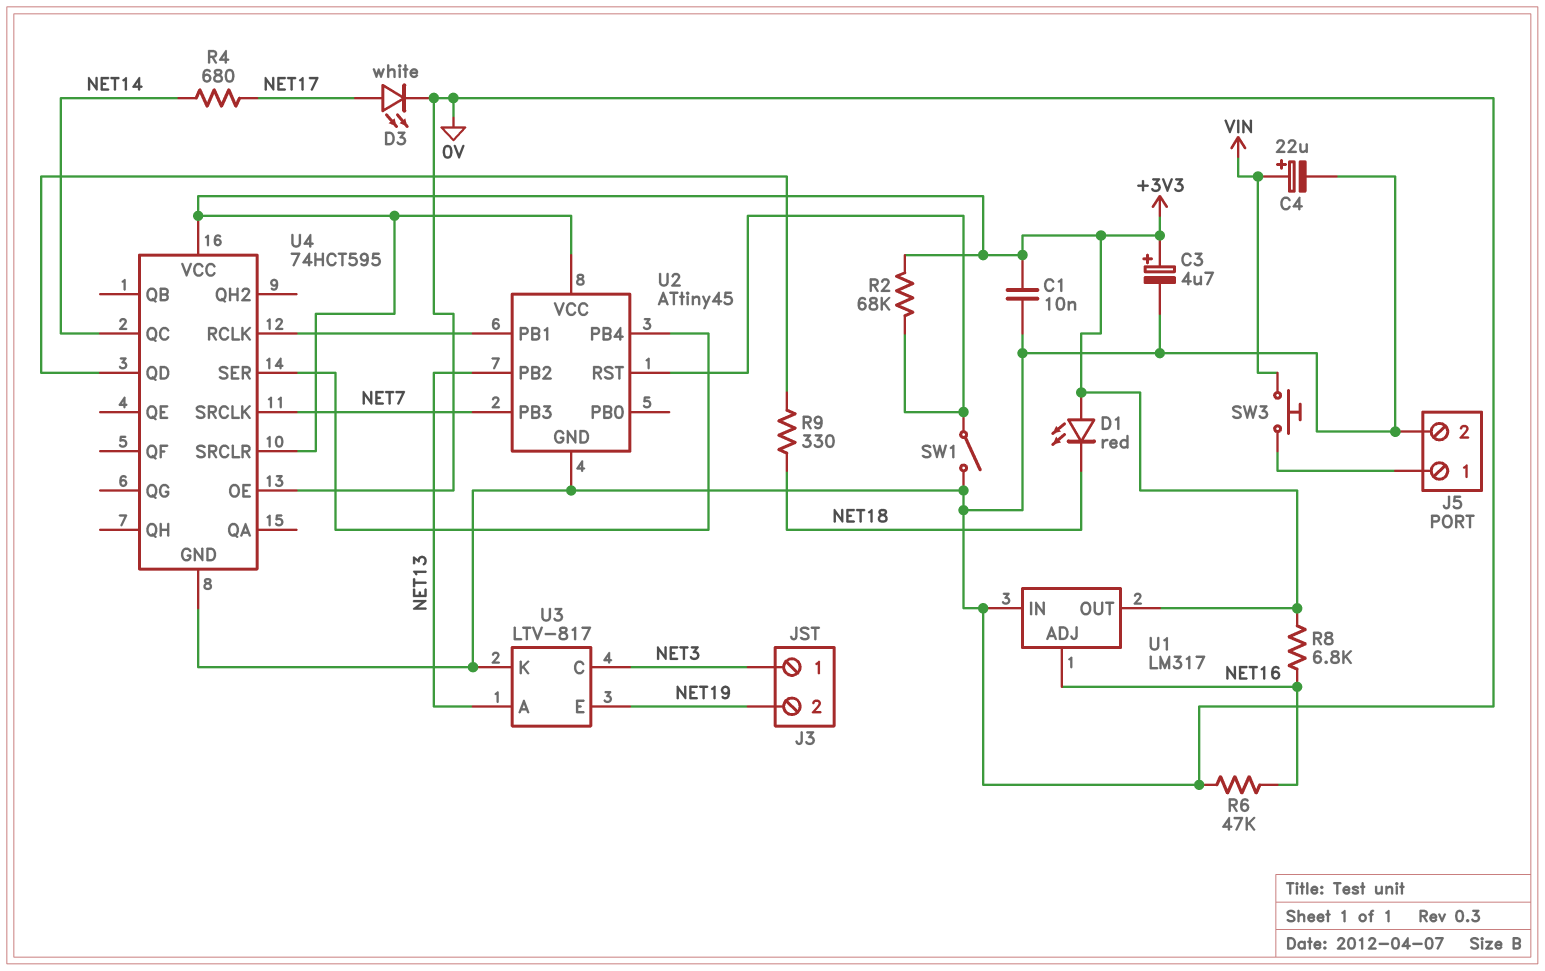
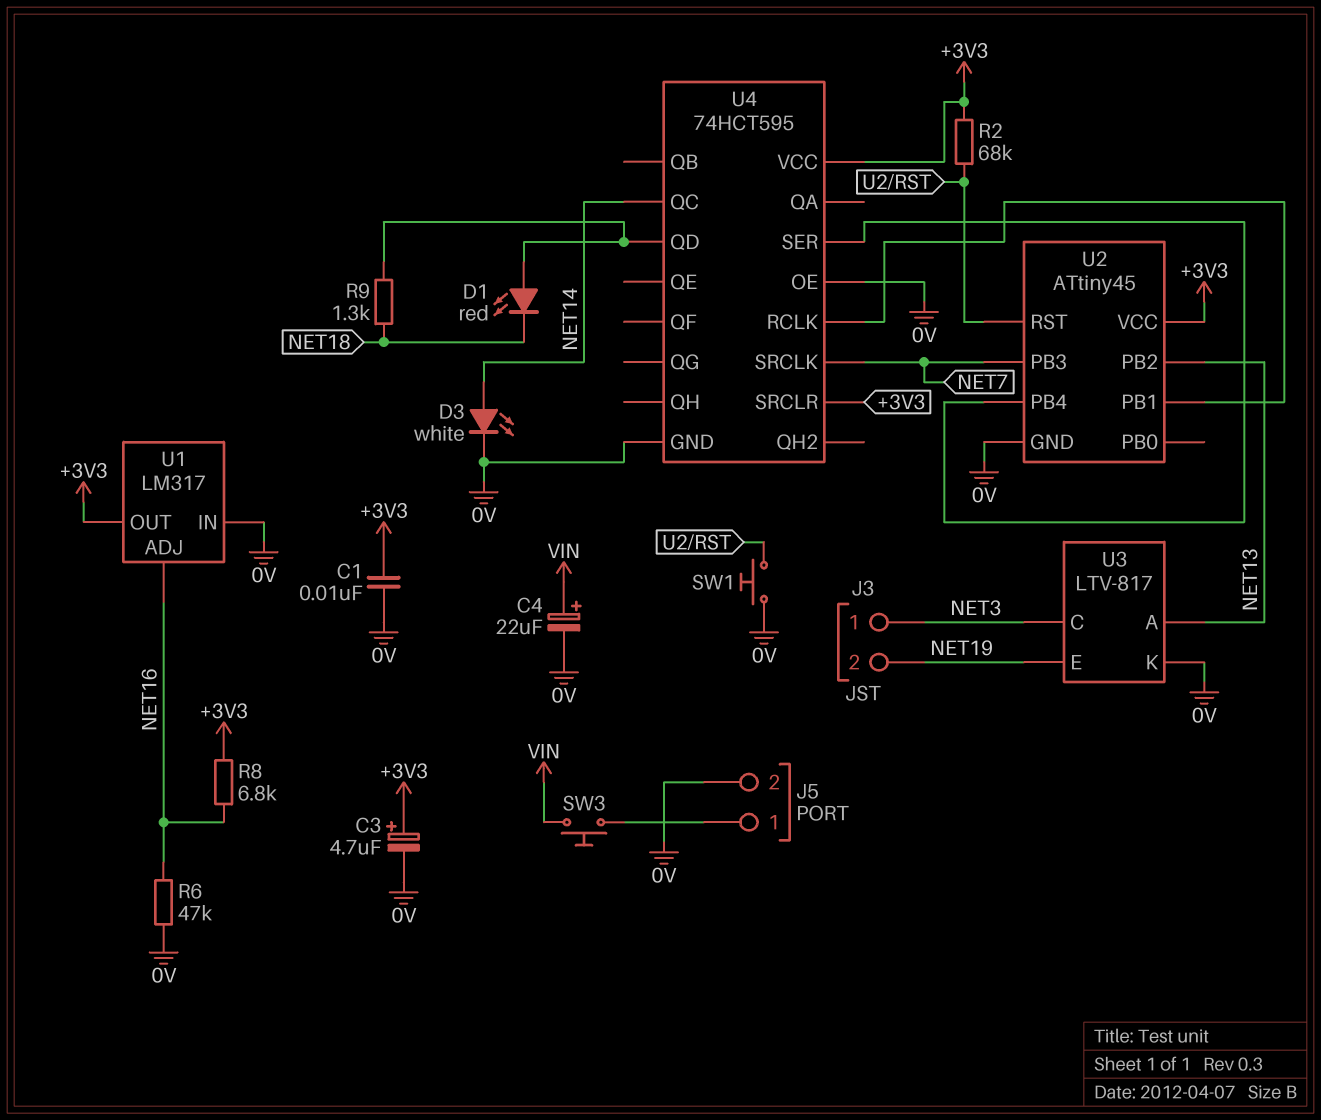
D1: LED red (A +3V3, K NET18) -> LED red (A U4/QD, K NET18)
D3: LED white (A NET17, K 0V) -> LED white (A NET14, K 0V)
R4: 680 (NET14, NET17) -> none
R9: 330 (NET18, U4/QD) -> 1.3k (NET18, U4/QD)
SW1: switch (0V, U2/RST) -> button (0V, U2/RST)

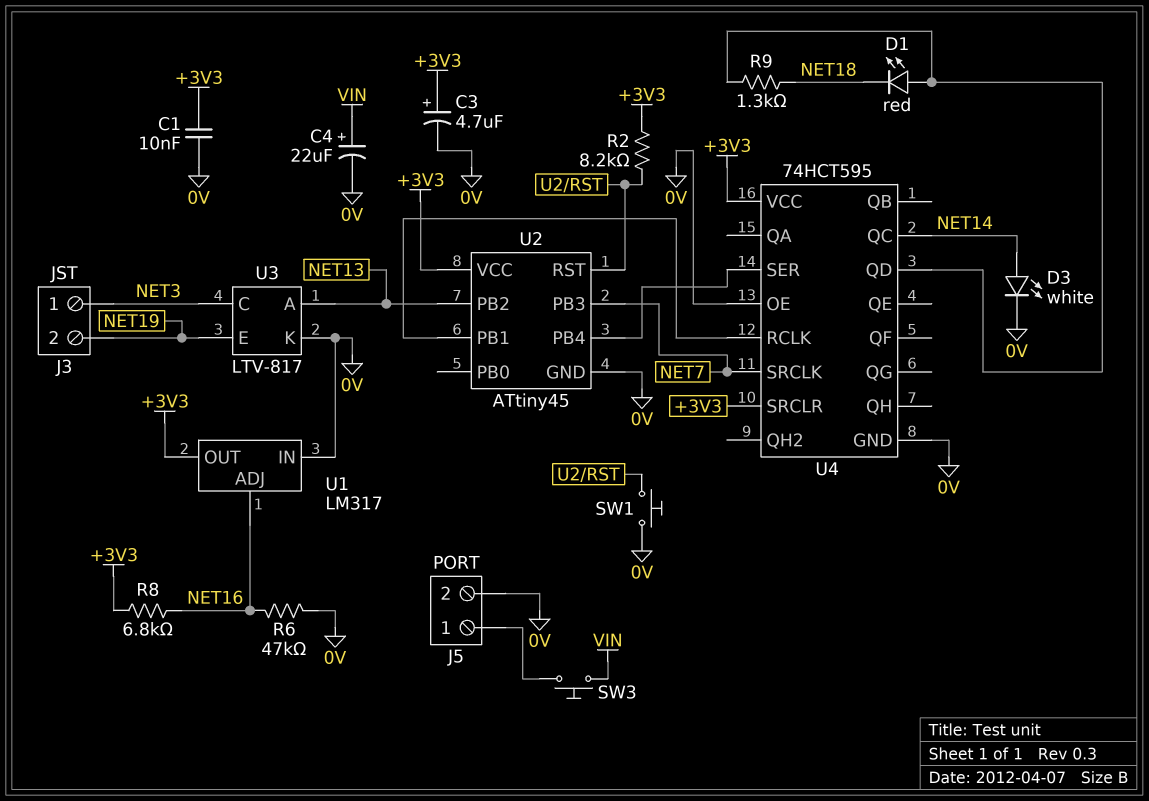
R2: 68k (+3V3, U2/RST) -> 8.2k (+3V3, U2/RST)

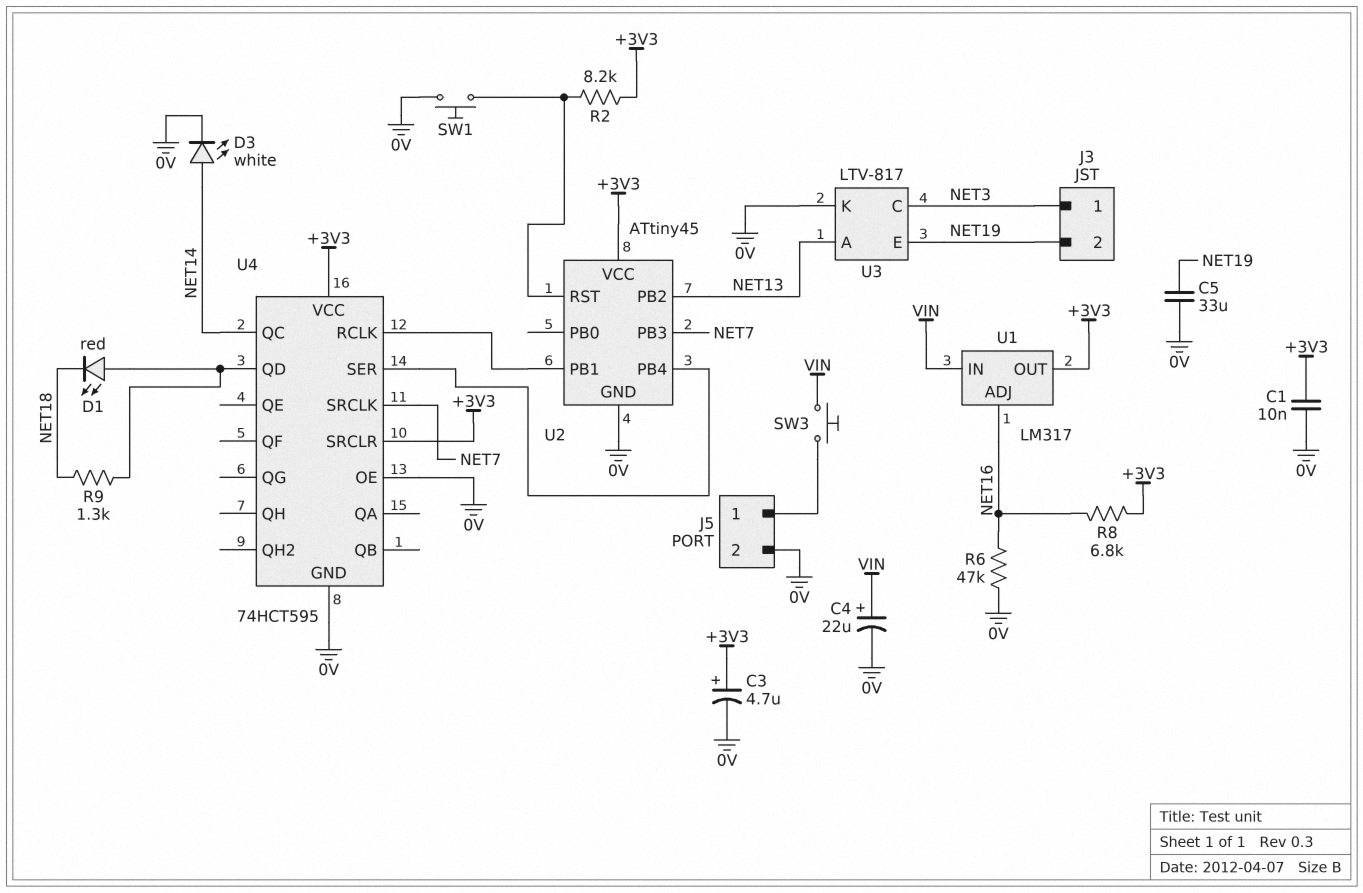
C5: none -> 33uF (0V, NET19)
U1 pin IN: 0V -> VIN

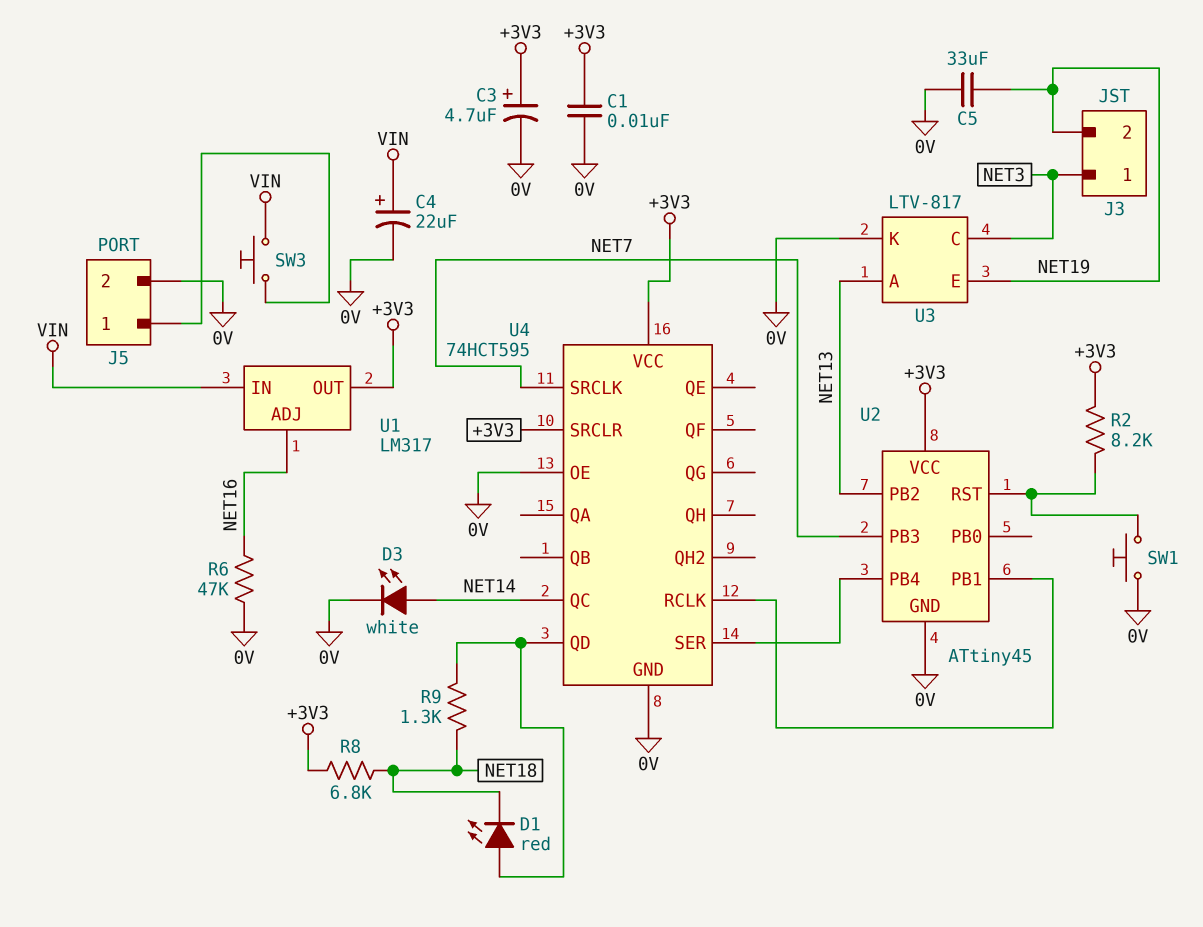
R8: 6.8k (+3V3, NET16) -> 6.8k (+3V3, NET18)

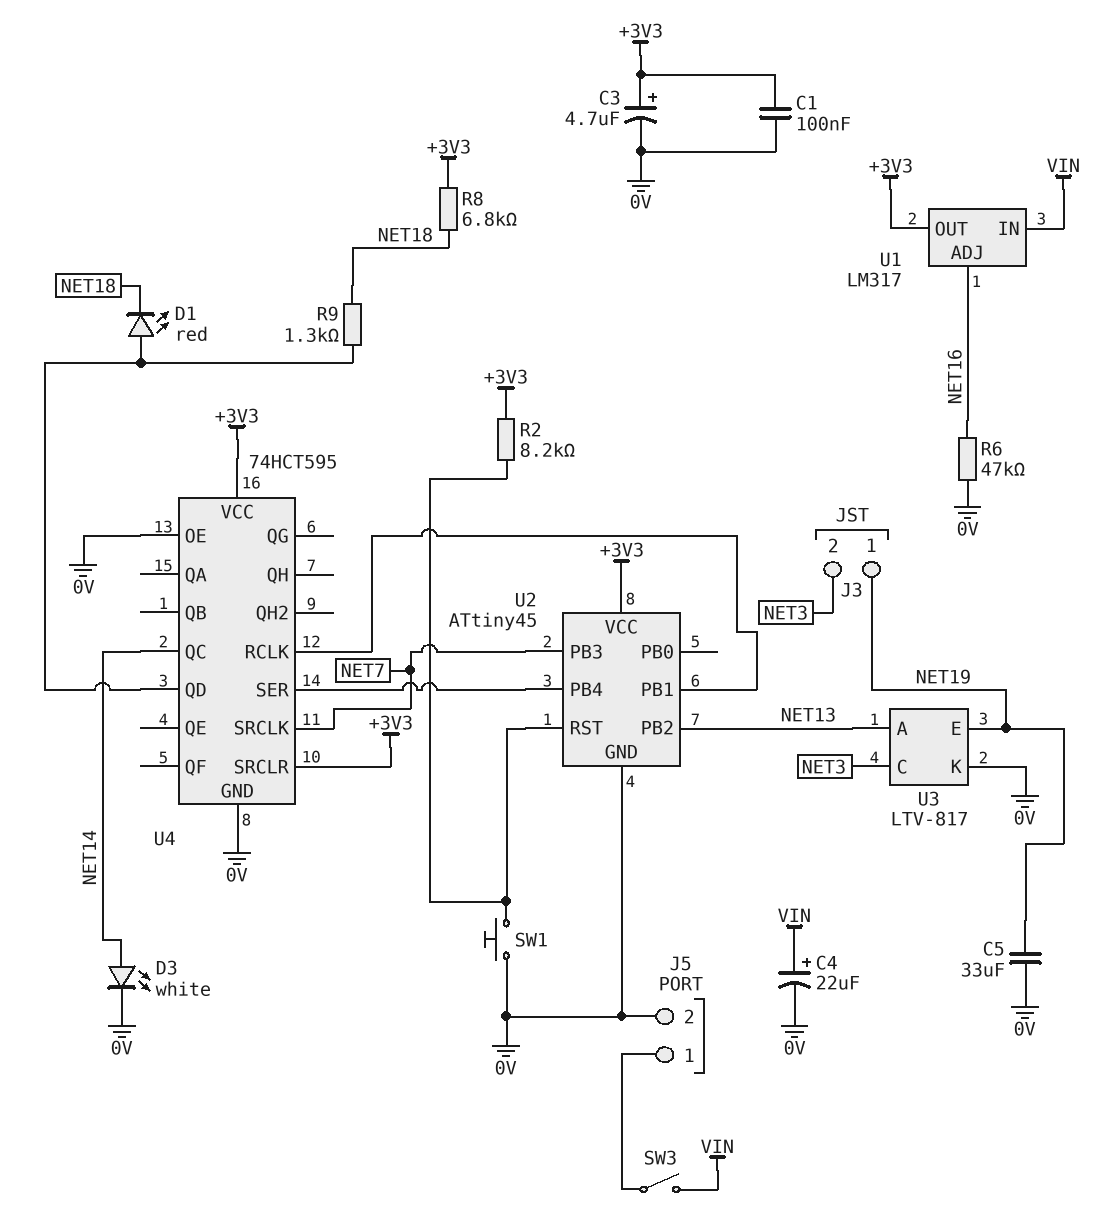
C1: 10nF (+3V3, 0V) -> 100nF (+3V3, 0V)
J3 pin 1: NET3 -> NET19
J3 pin 2: NET19 -> NET3
SW3: button (J5/1, VIN) -> switch (J5/1, VIN)

